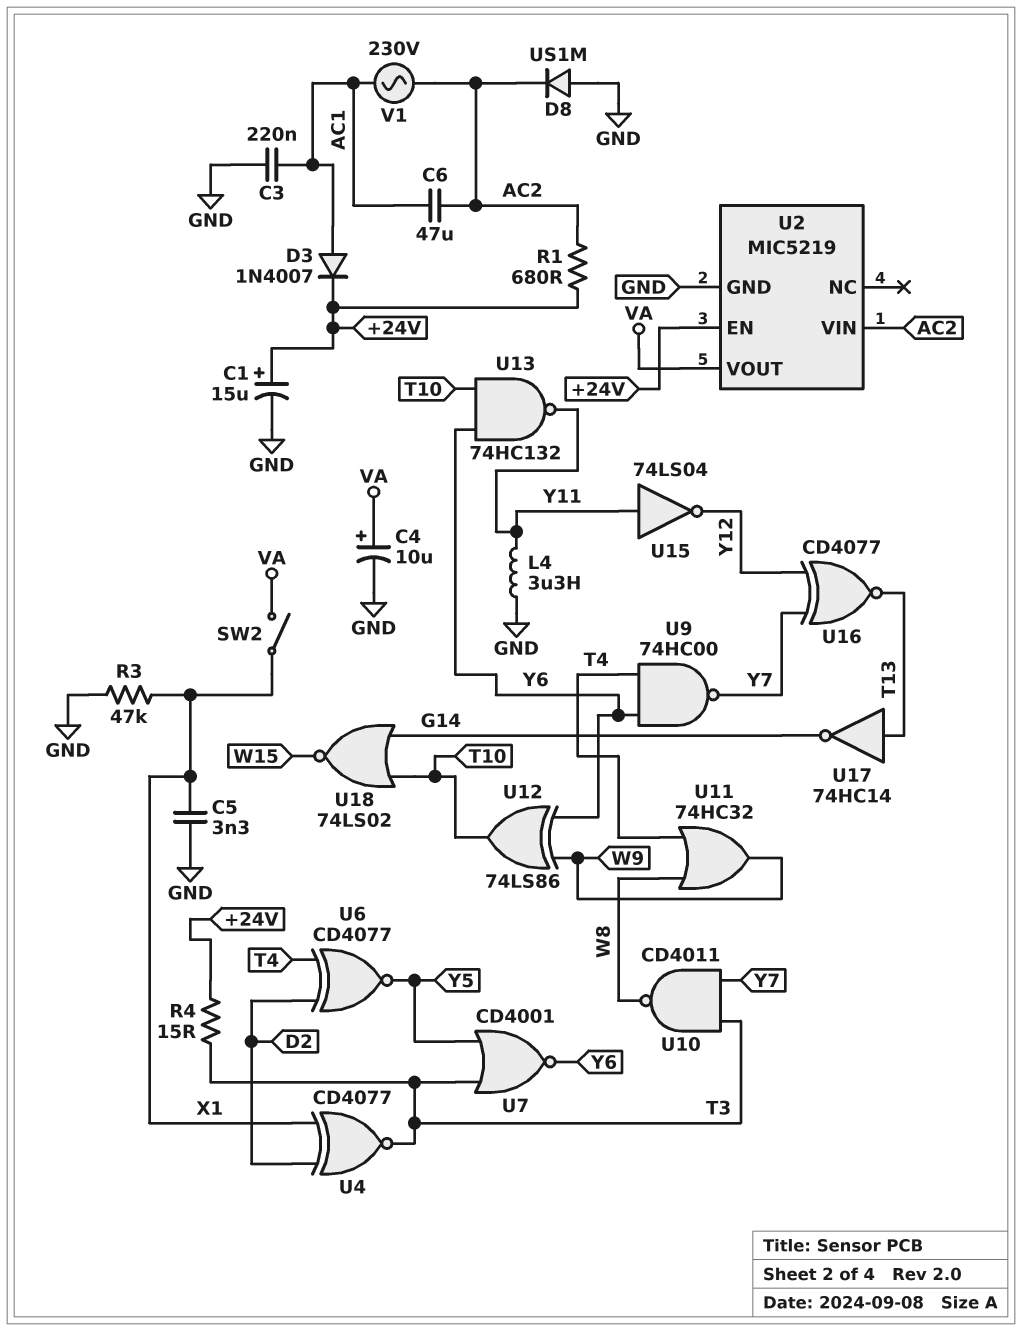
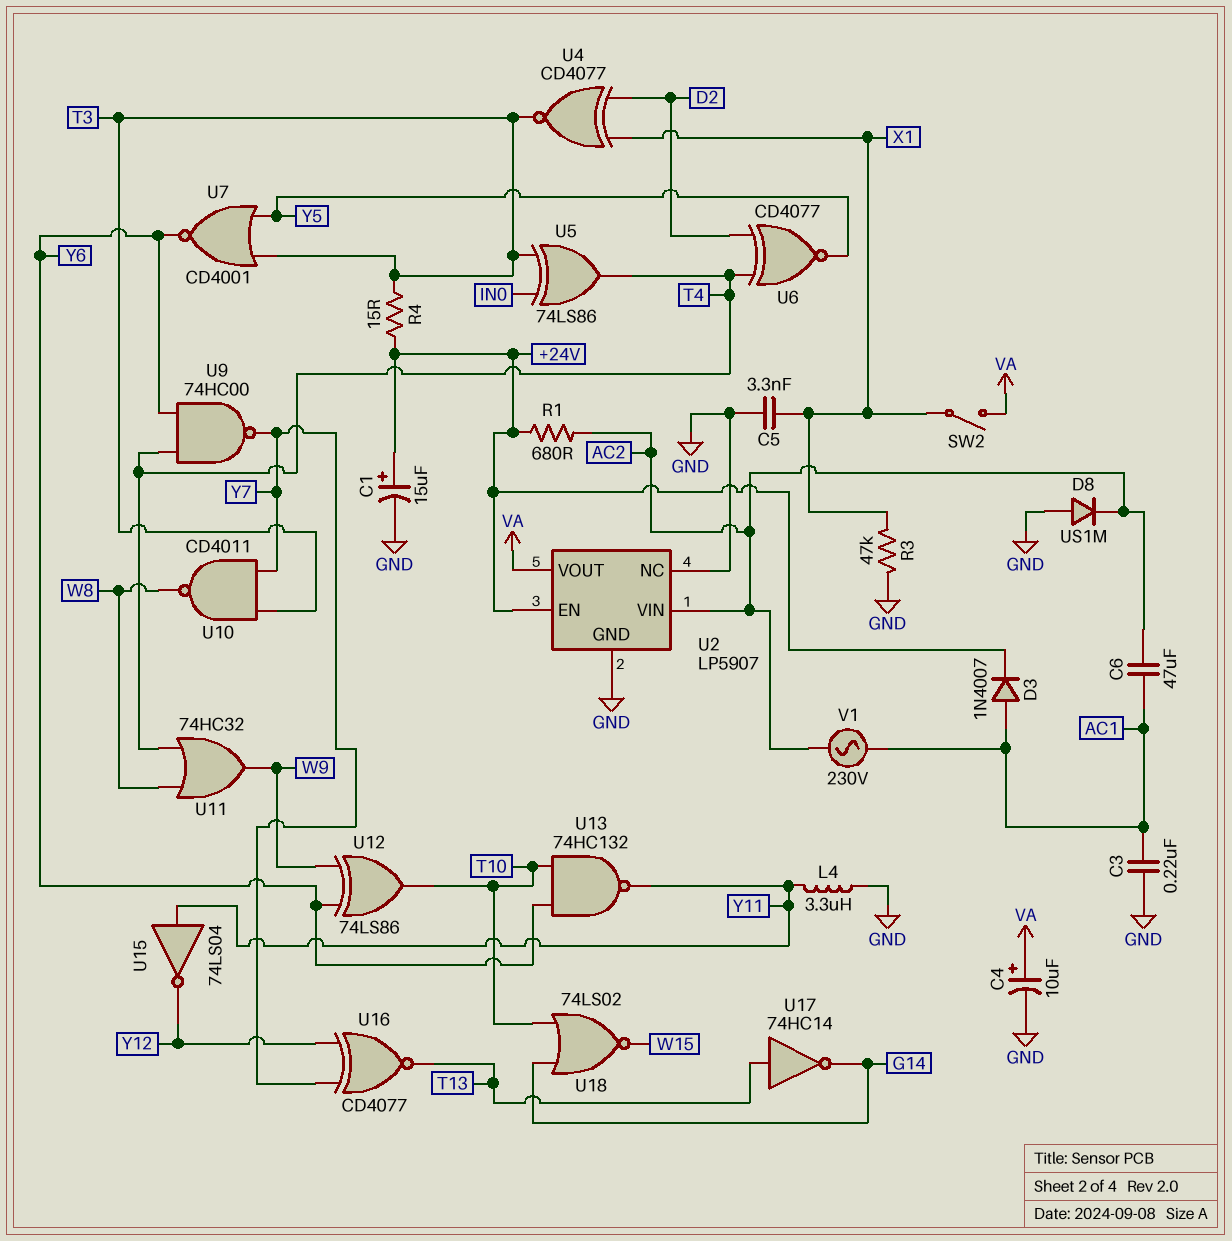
U2: MIC5219 -> LP5907
U2 pin NC: none -> GND
U5: none -> XOR 74LS86 (in IN0, in T3, out T4)

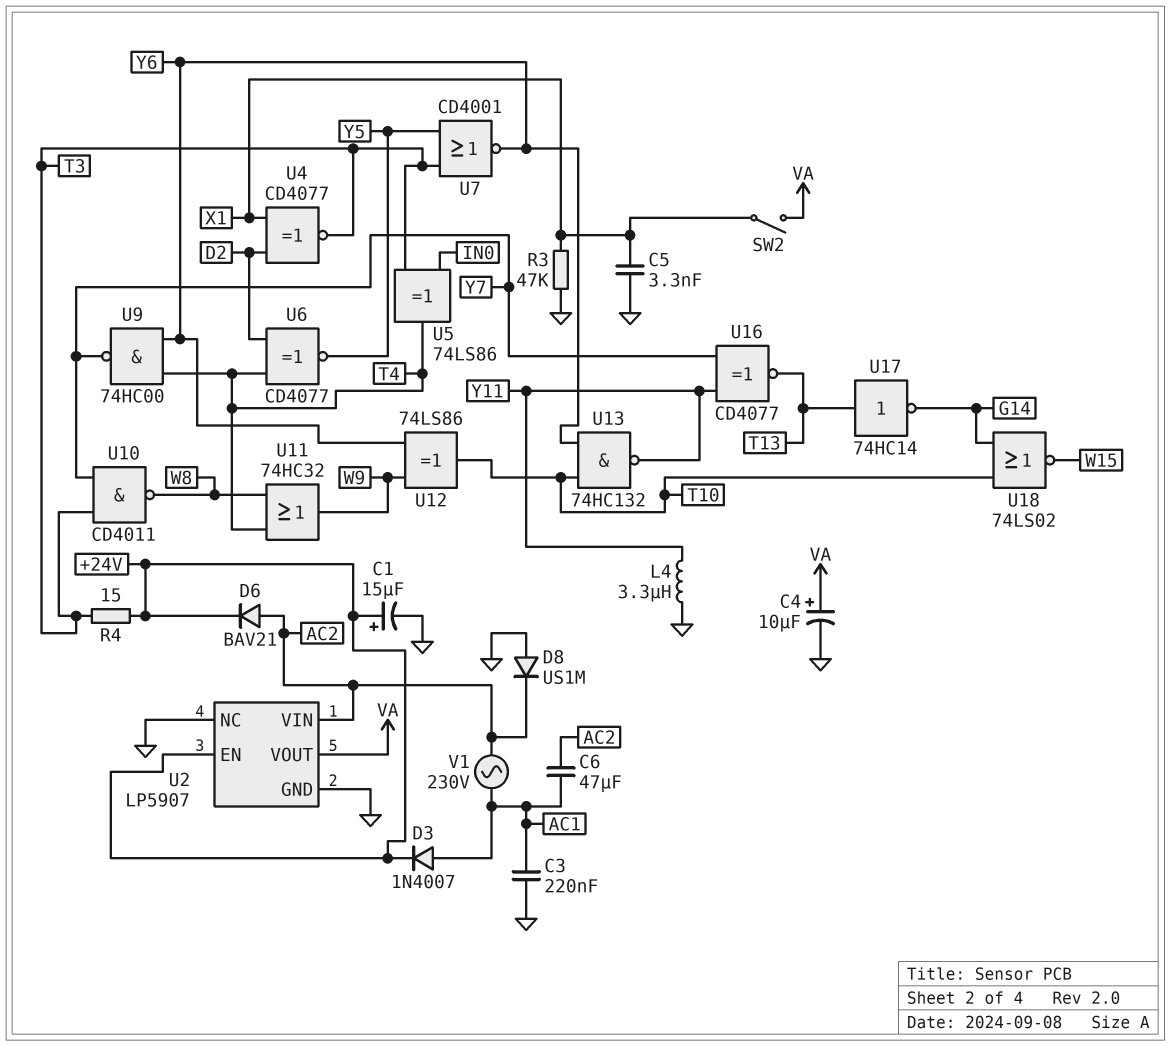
D6: none -> diode BAV21 (A AC2, K +24V)
R1: 680 (+24V, AC2) -> none
U15: NOT 74LS04 (in Y11, out Y12) -> none
U16: XNOR CD4077 (in Y7, in Y12, out T13) -> XNOR CD4077 (in Y7, in Y11, out T13)

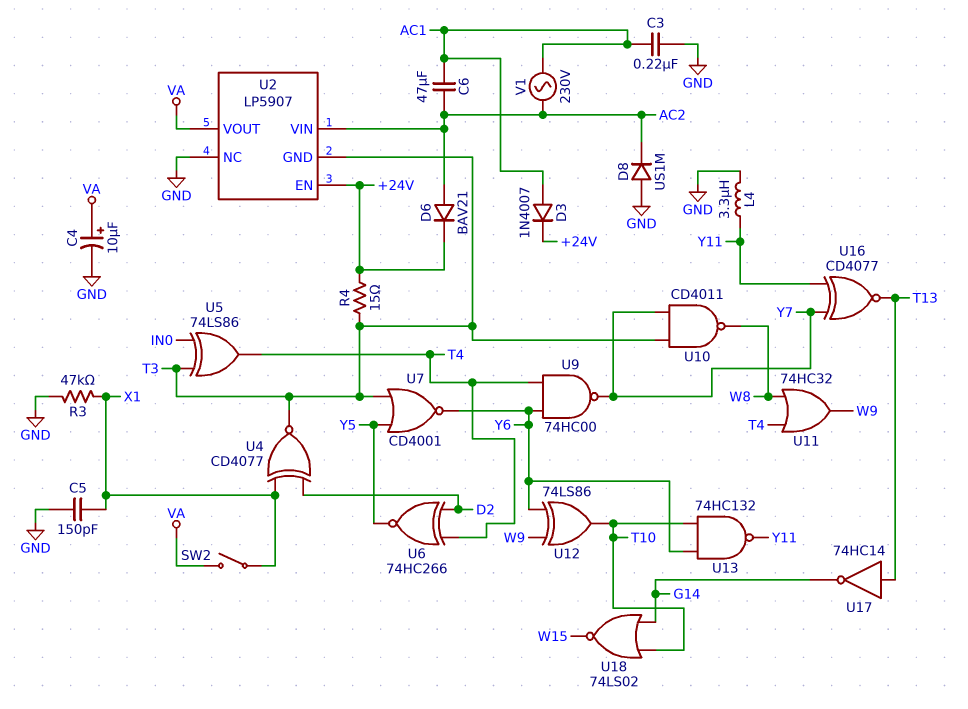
C1: 15uF (plus +24V, minus GND) -> none
C5: 3.3nF (GND, X1) -> 150pF (GND, X1)
U2 pin GND: GND -> T3
U6: XNOR CD4077 (in D2, in T4, out Y5) -> XNOR 74HC266 (in D2, in T4, out Y5)

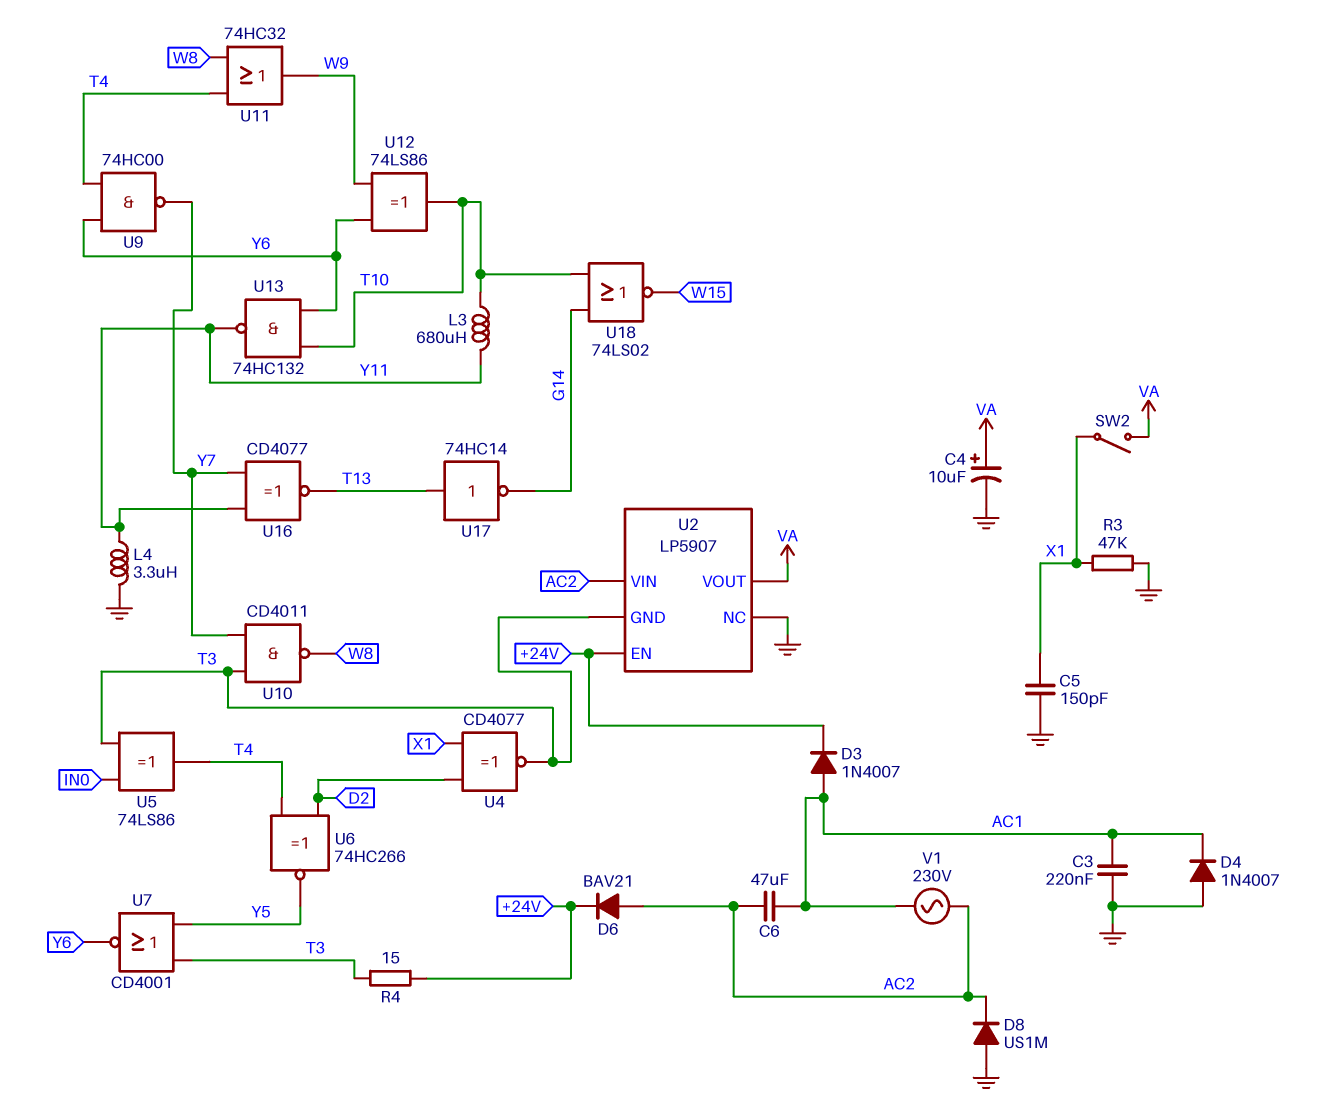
D4: none -> diode 1N4007 (A GND, K AC1)
L3: none -> 680uH (T10, Y11)

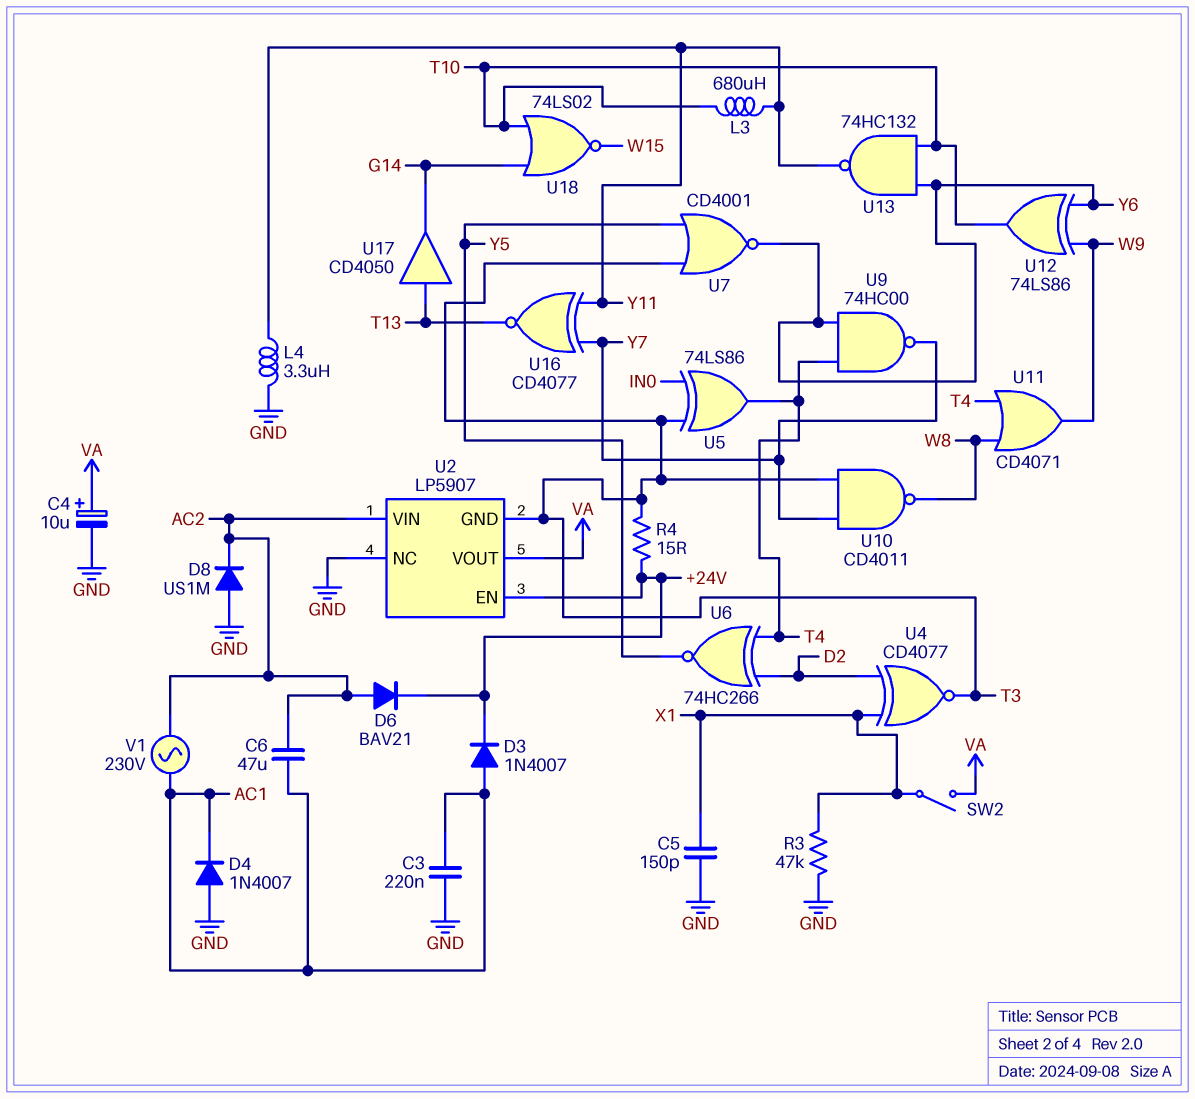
U11: OR 74HC32 (in T4, in W8, out W9) -> OR CD4071 (in T4, in W8, out W9)
U17: NOT 74HC14 (in T13, out G14) -> buffer CD4050 (in T13, out G14)

